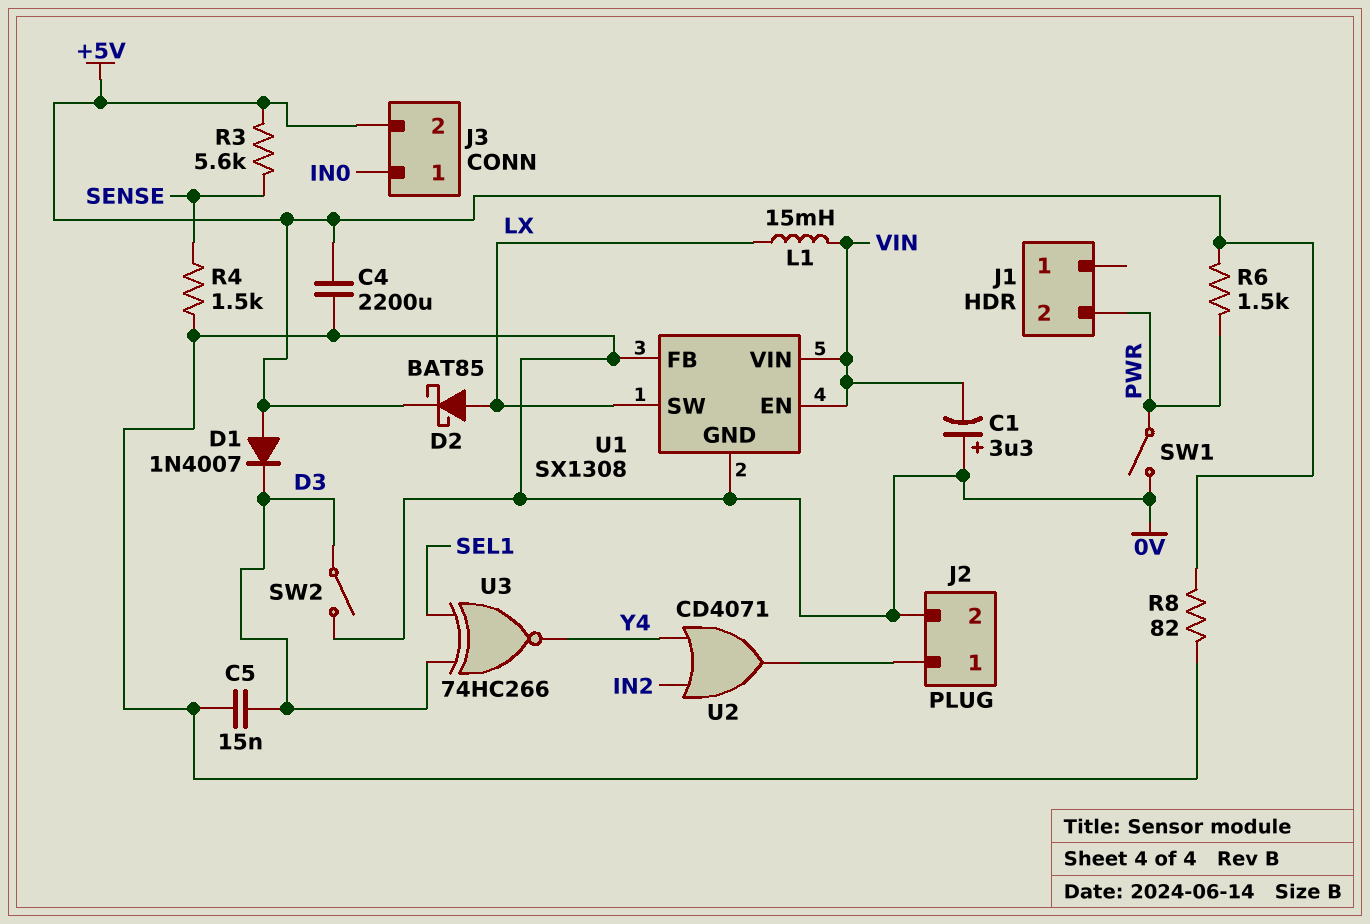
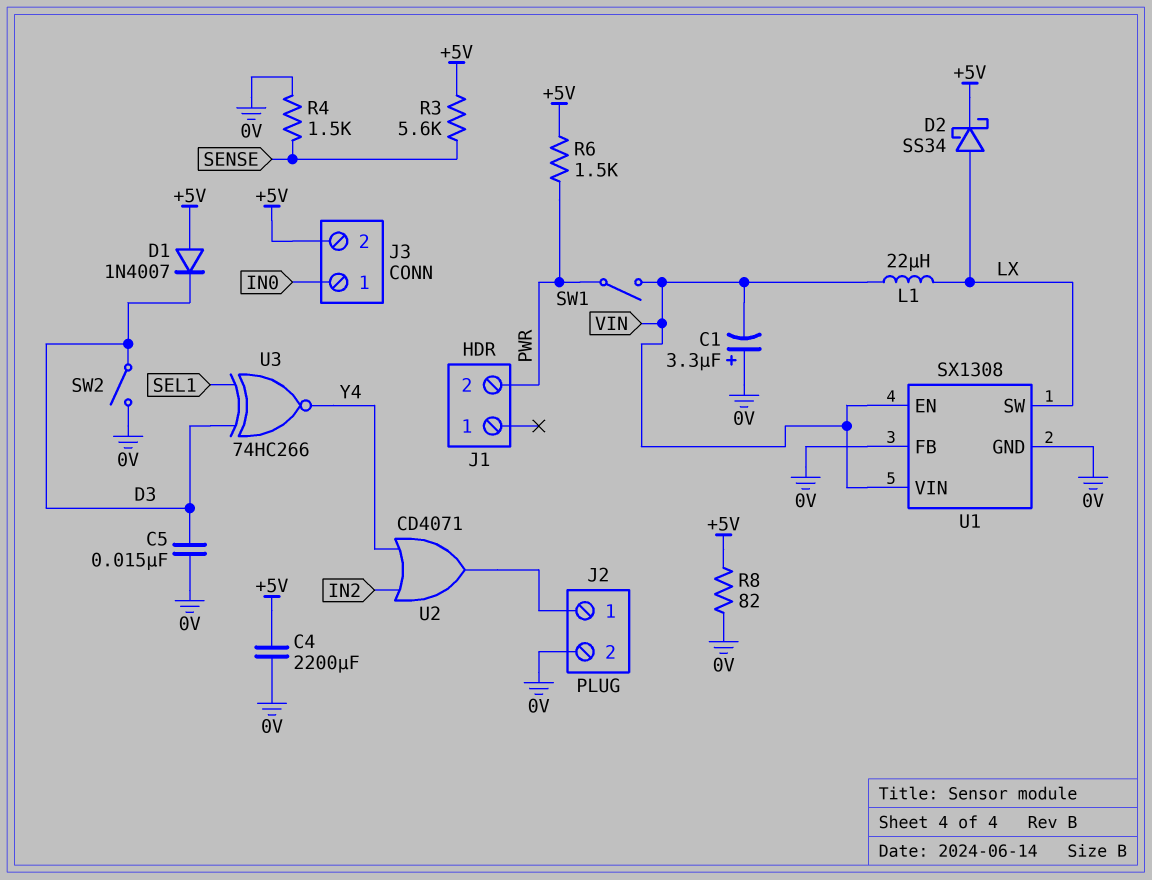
D2: schottky BAT85 (A LX, K +5V) -> schottky SS34 (A LX, K +5V)
L1: 15mH (LX, VIN) -> 22uH (LX, VIN)
SW1: switch (0V, PWR) -> switch (PWR, VIN)

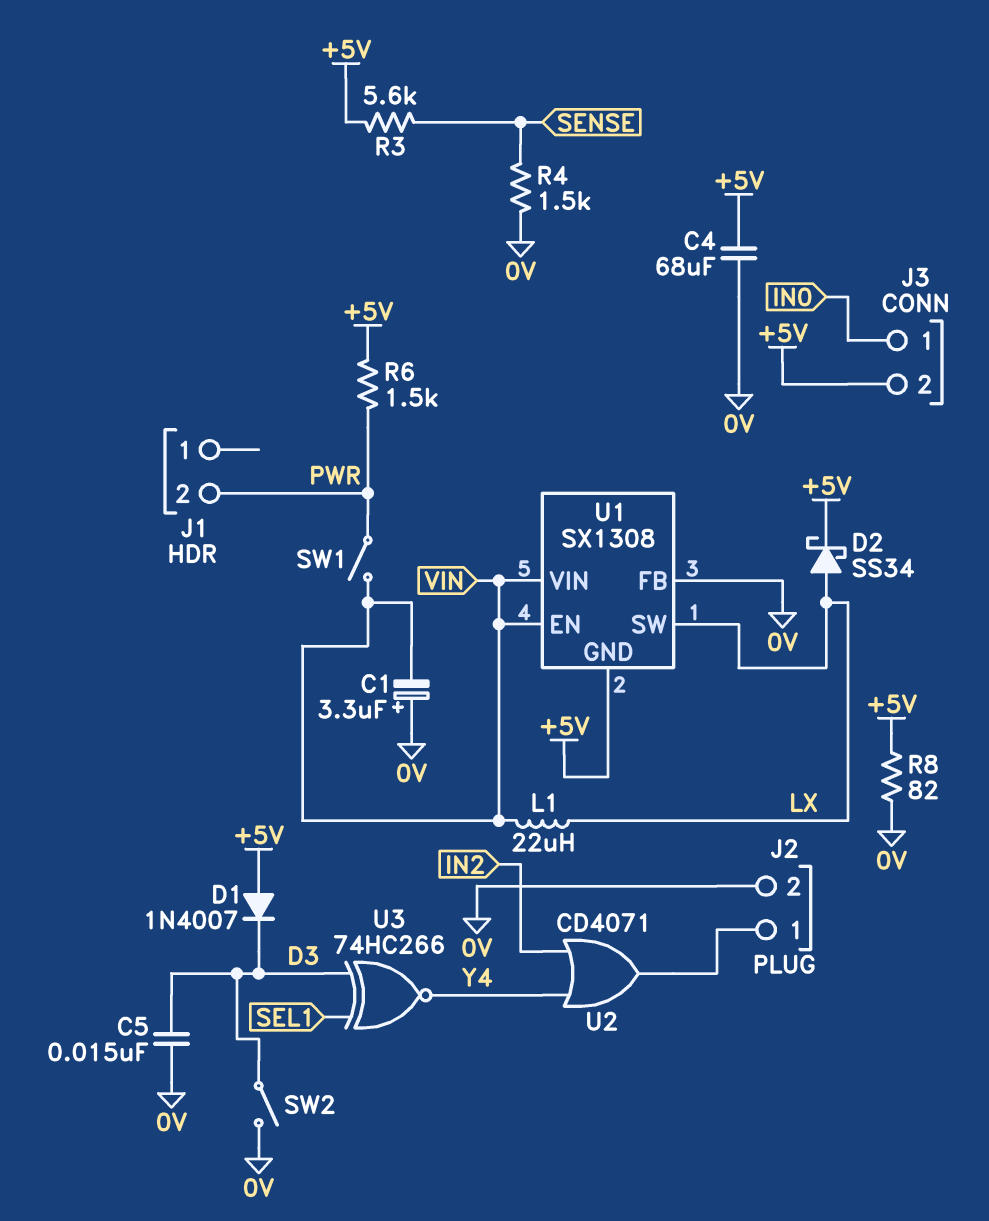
C4: 2200uF (+5V, 0V) -> 68uF (+5V, 0V)
U1 pin GND: 0V -> +5V

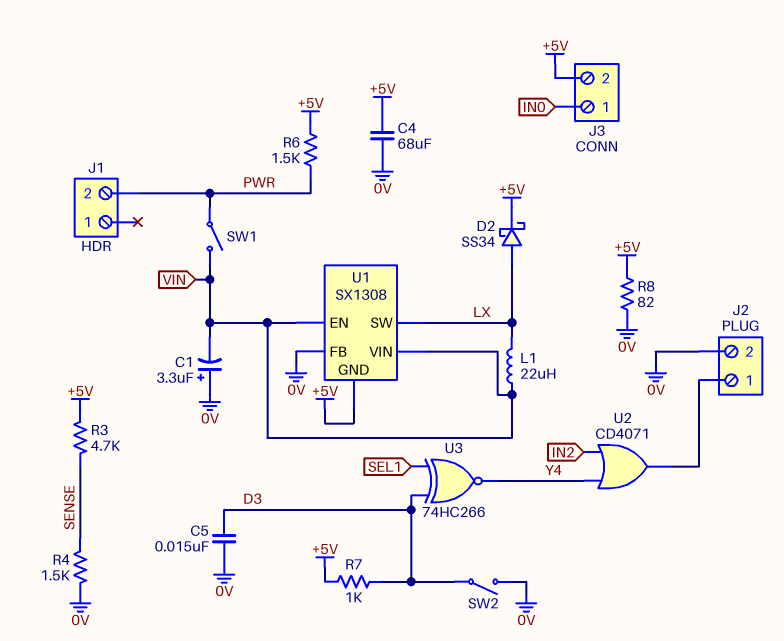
D1: diode 1N4007 (A +5V, K D3) -> none
R3: 5.6k (+5V, SENSE) -> 4.7k (+5V, SENSE)
R7: none -> 1k (+5V, D3)

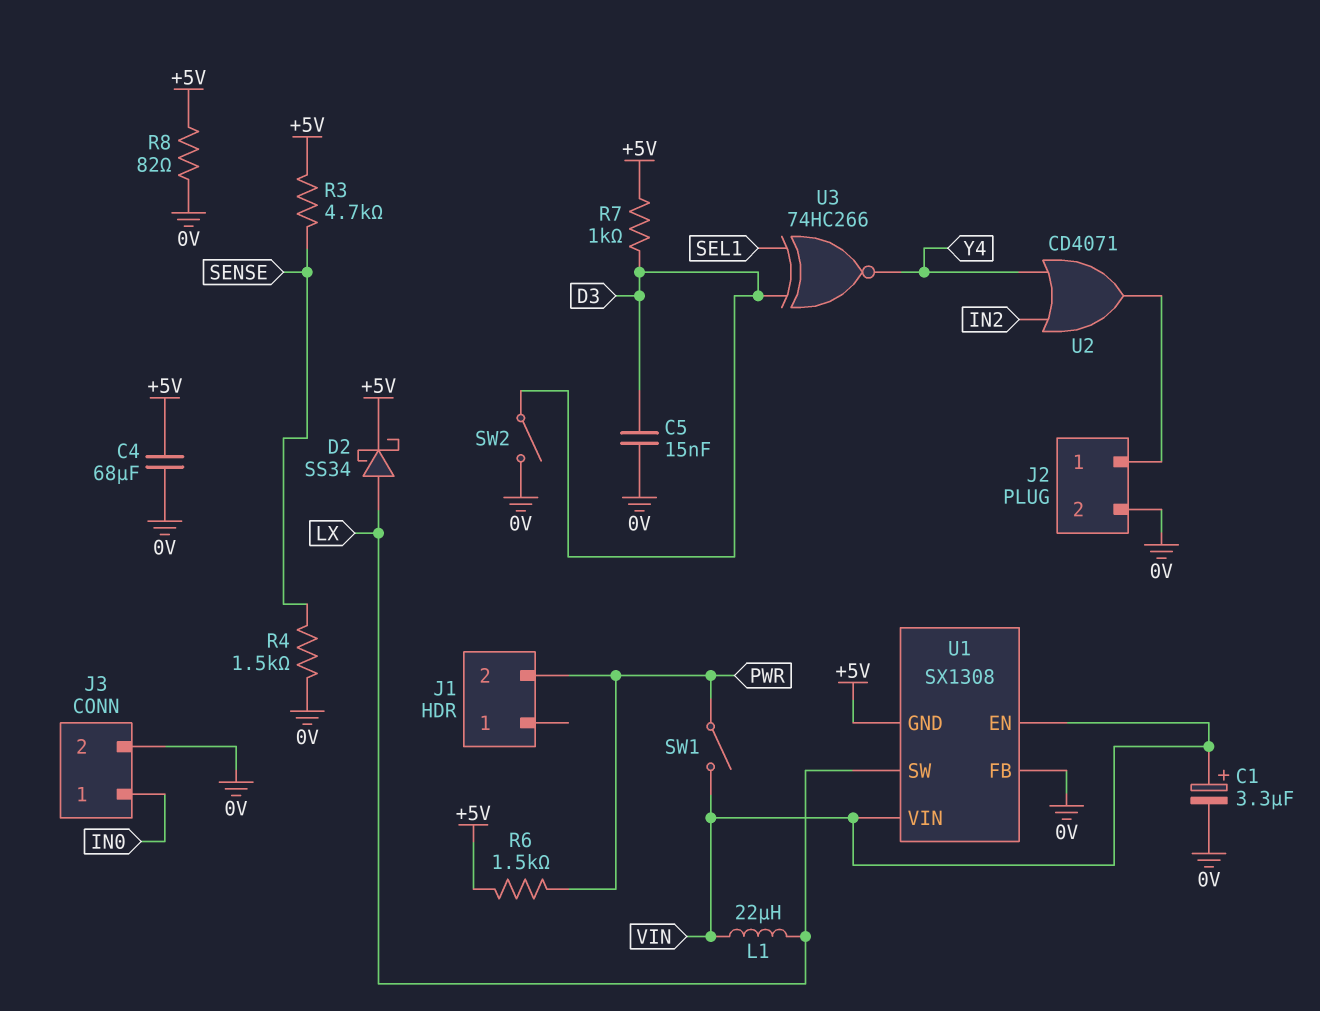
C1: 3.3uF (plus 0V, minus VIN) -> 3.3uF (plus VIN, minus 0V)
J3 pin 2: +5V -> 0V

